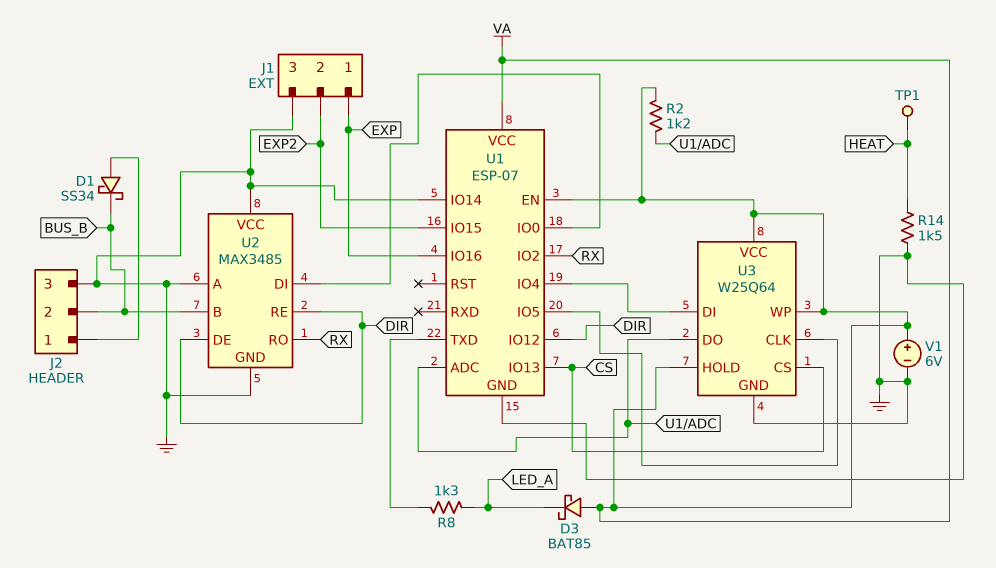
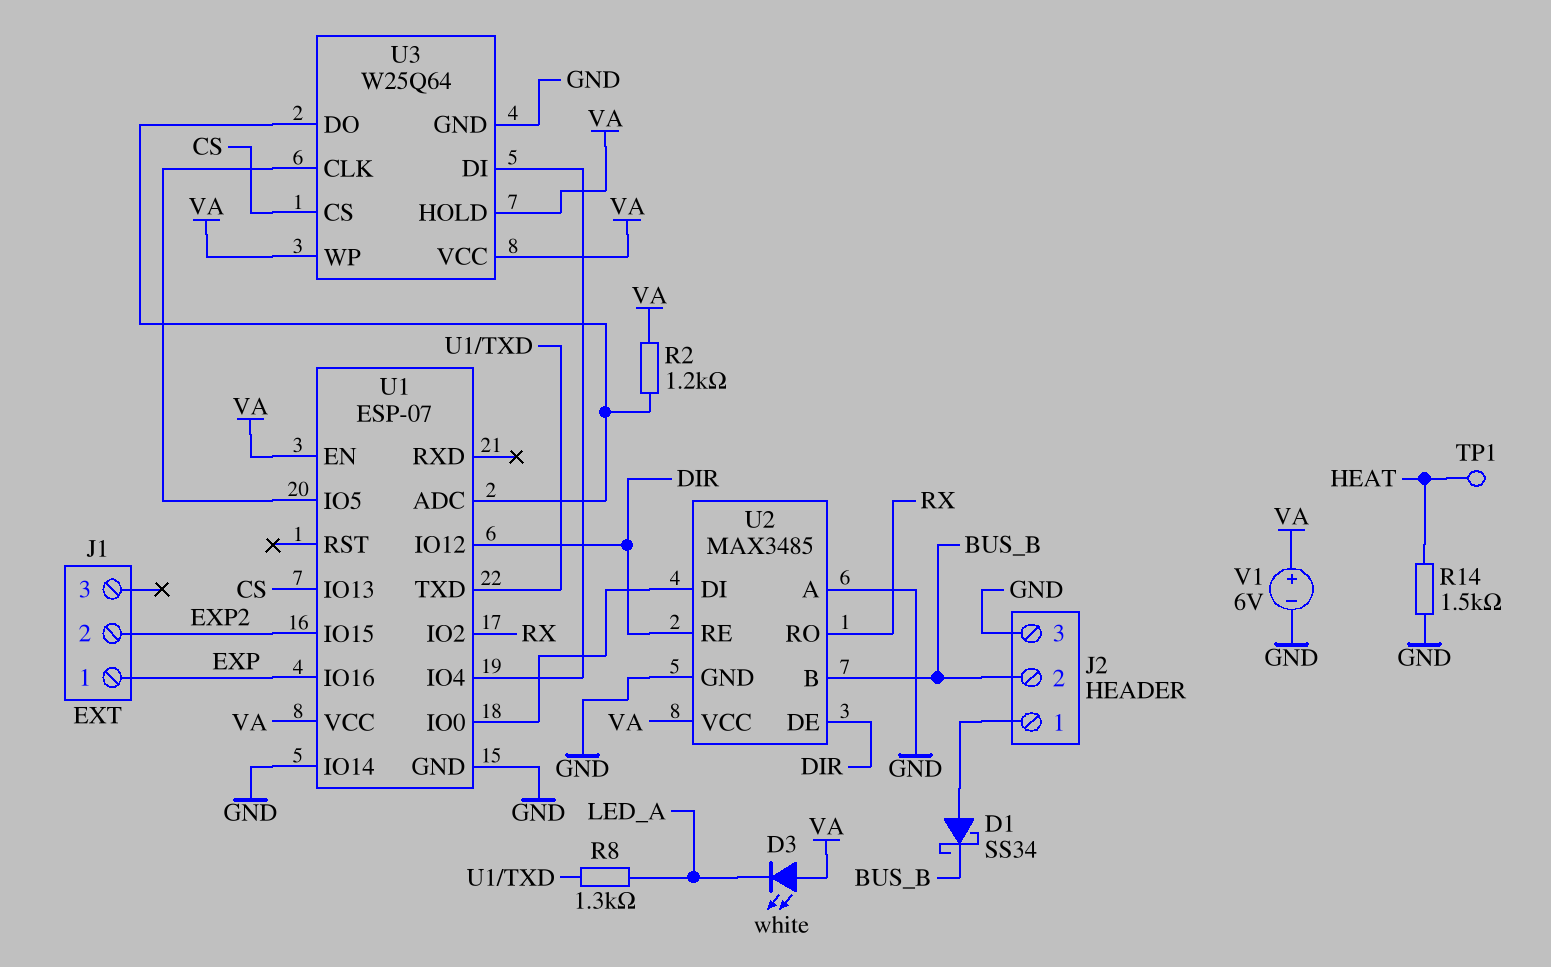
D3: schottky BAT85 (A VA, K LED_A) -> LED white (A VA, K LED_A)
J1 pin 3: GND -> none
U2 pin VCC: GND -> VA

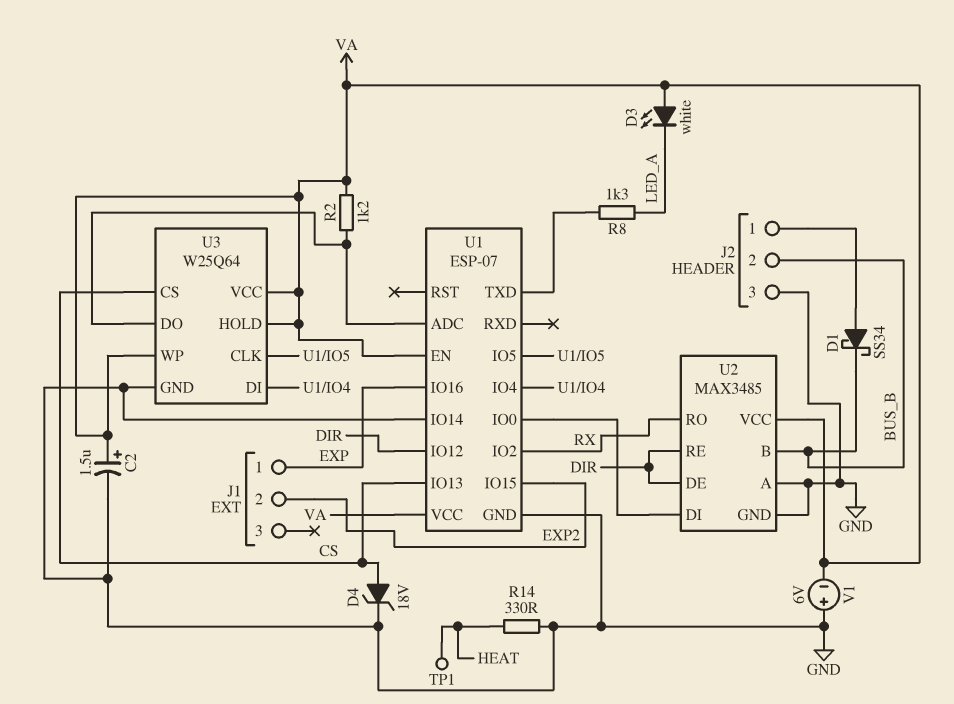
C2: none -> 1.5uF (plus VA, minus GND)
D4: none -> zener 18V (A CS, K GND)
R14: 1.5k (GND, HEAT) -> 330 (GND, HEAT)
V1: 6V (plus VA, minus GND) -> 6V (plus GND, minus VA)

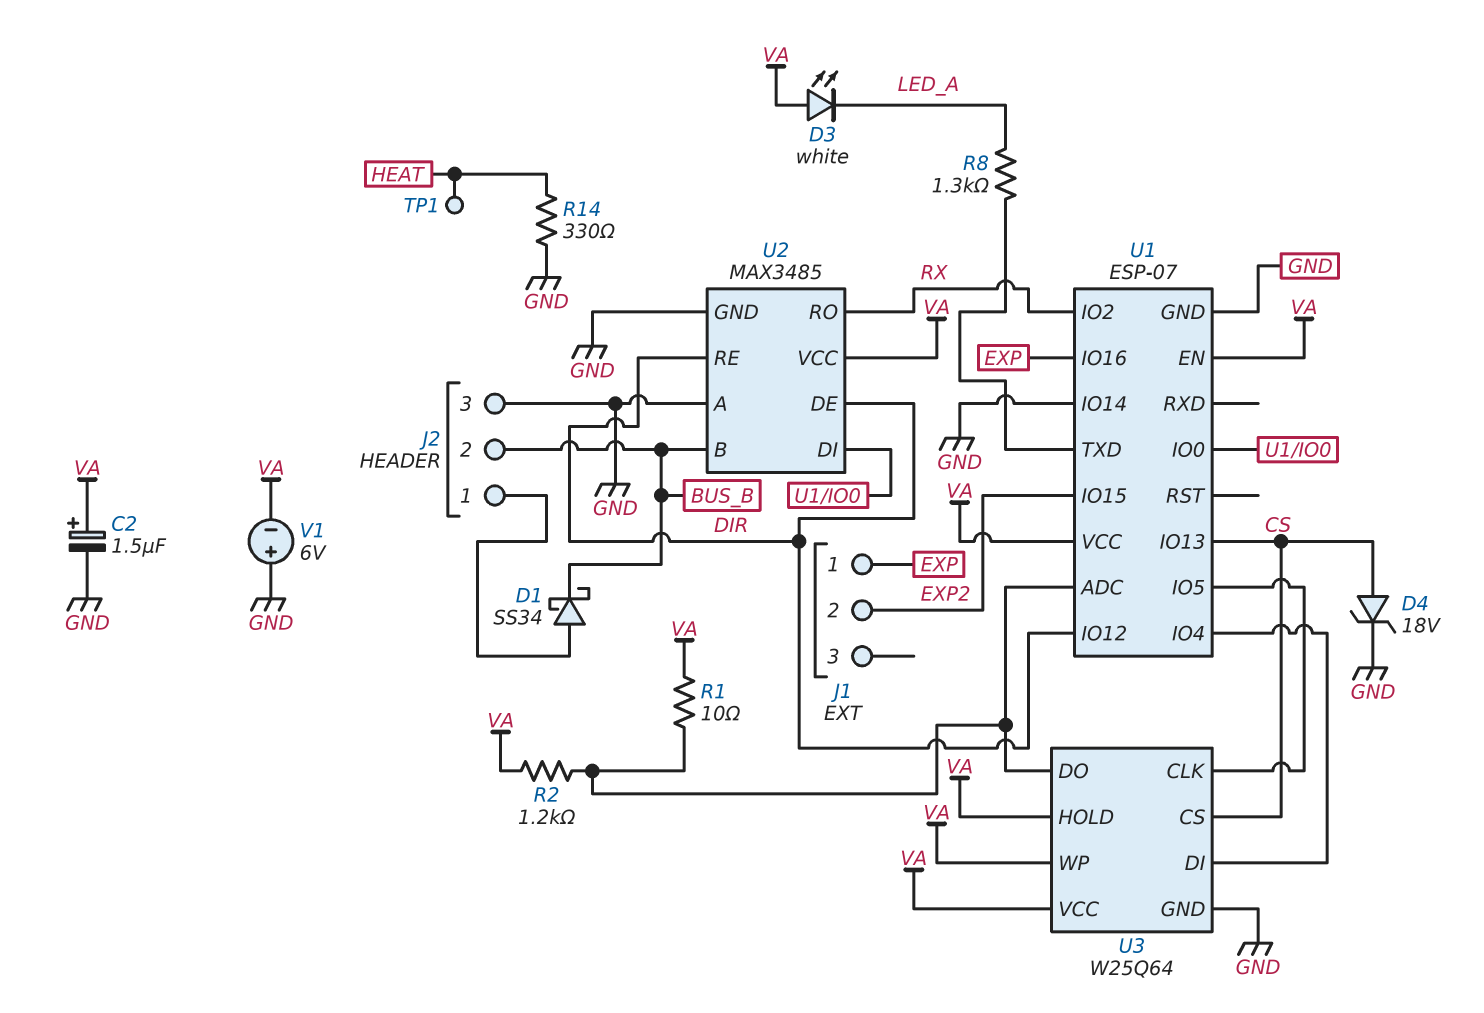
R1: none -> 10 (U1/ADC, VA)

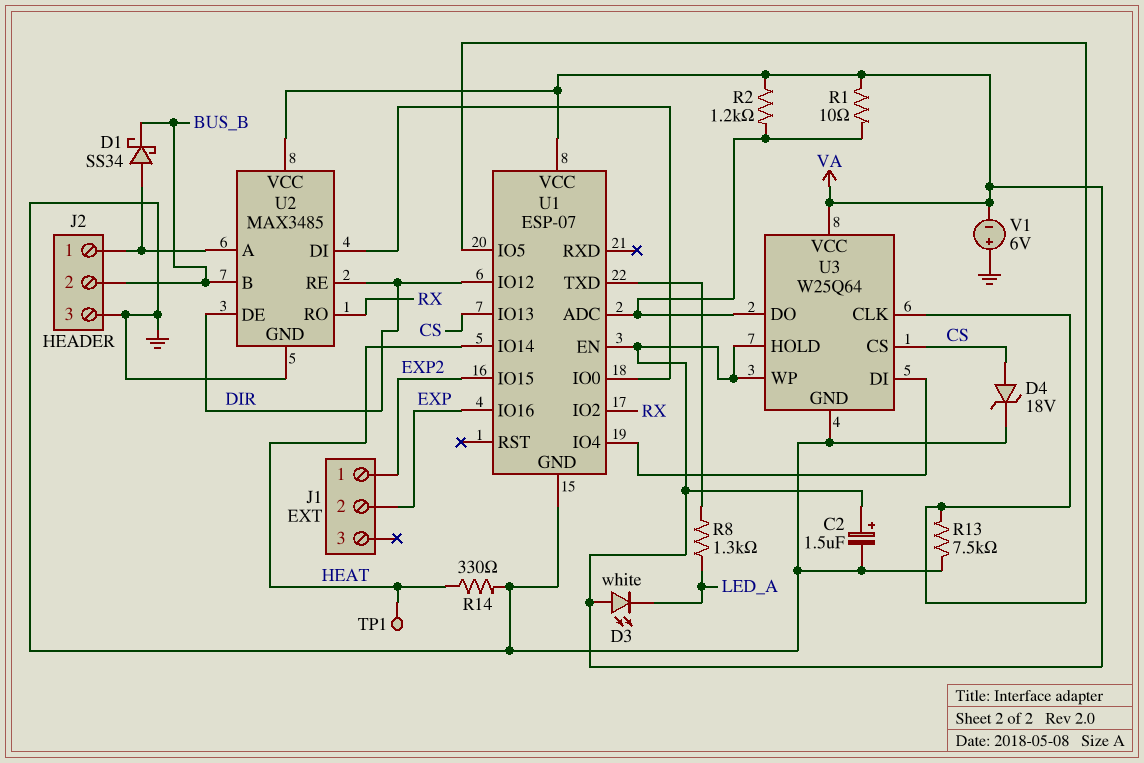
J1 pin 1: EXP -> EXP2
J1 pin 2: EXP2 -> EXP
R13: none -> 7.5k (GND, U1/IO5)
U1 pin IO14: GND -> HEAT
U2 pin A: GND -> J2/1

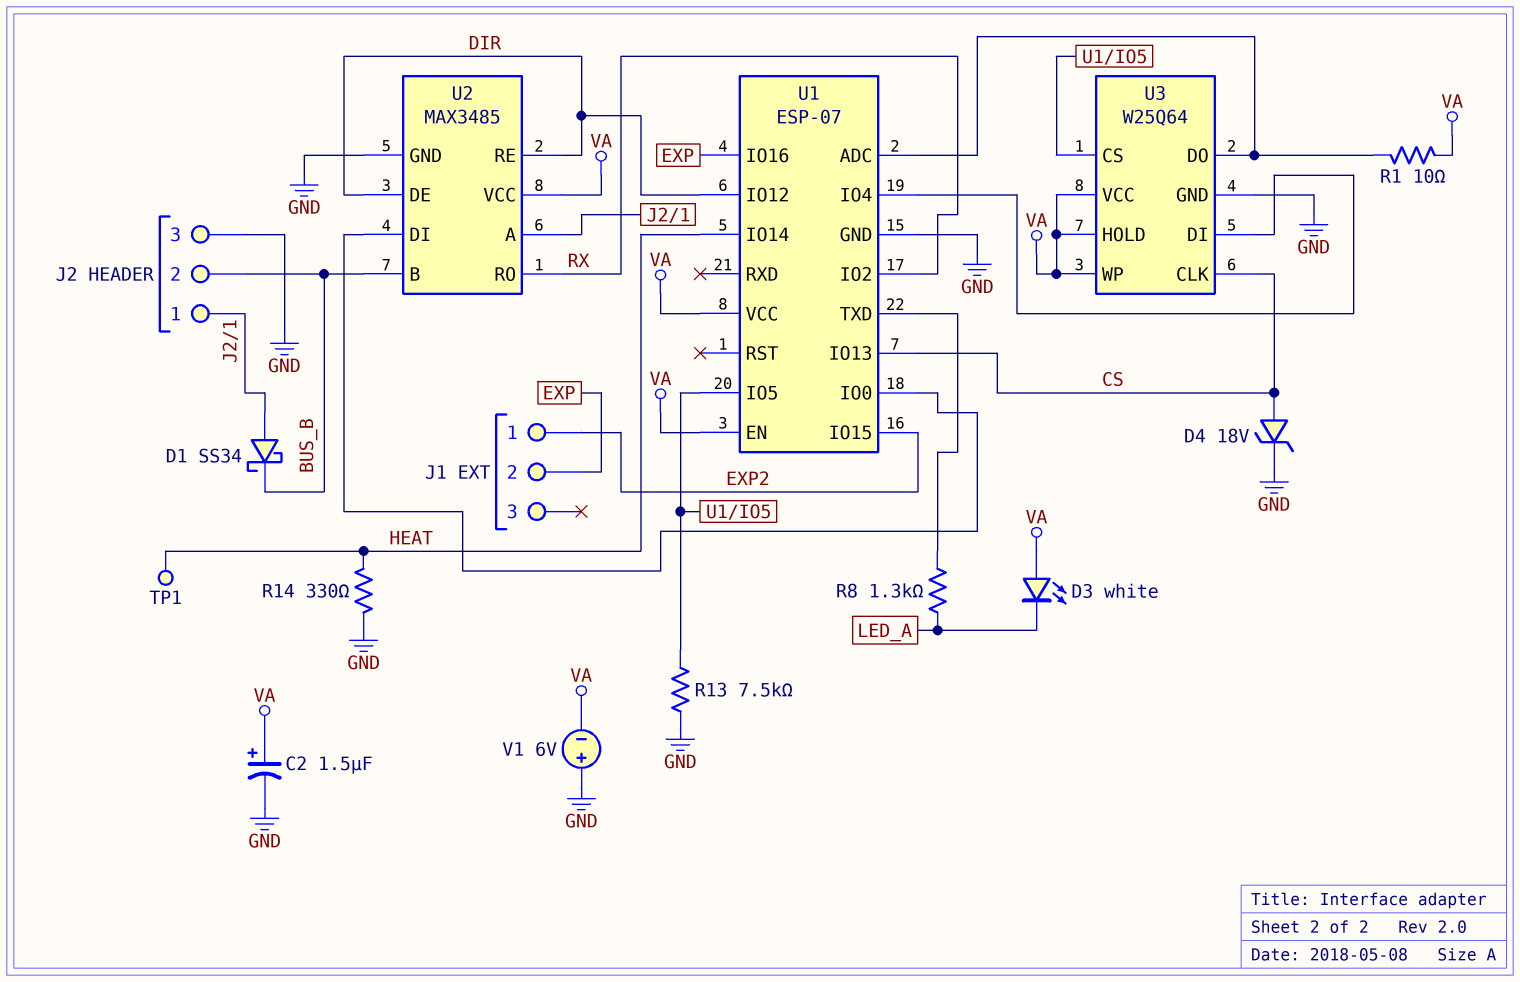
R2: 1.2k (U1/ADC, VA) -> none
U3 pin CLK: U1/IO5 -> CS
U3 pin CS: CS -> U1/IO5

